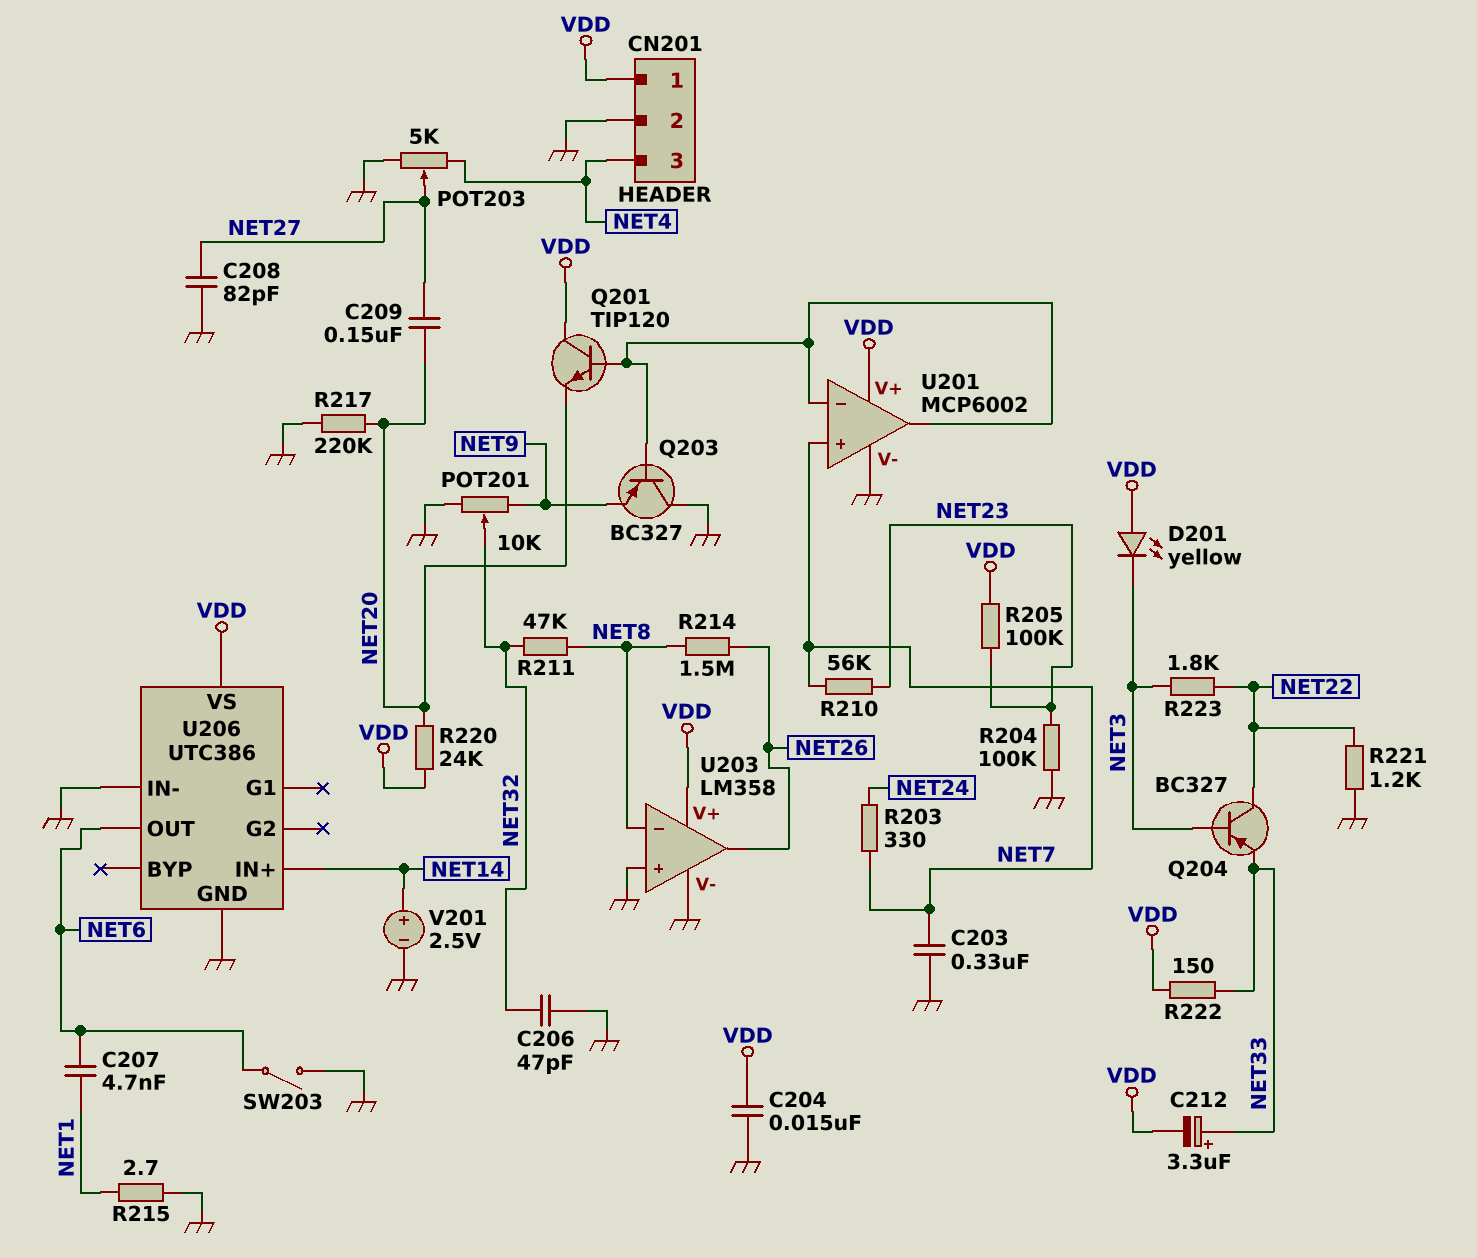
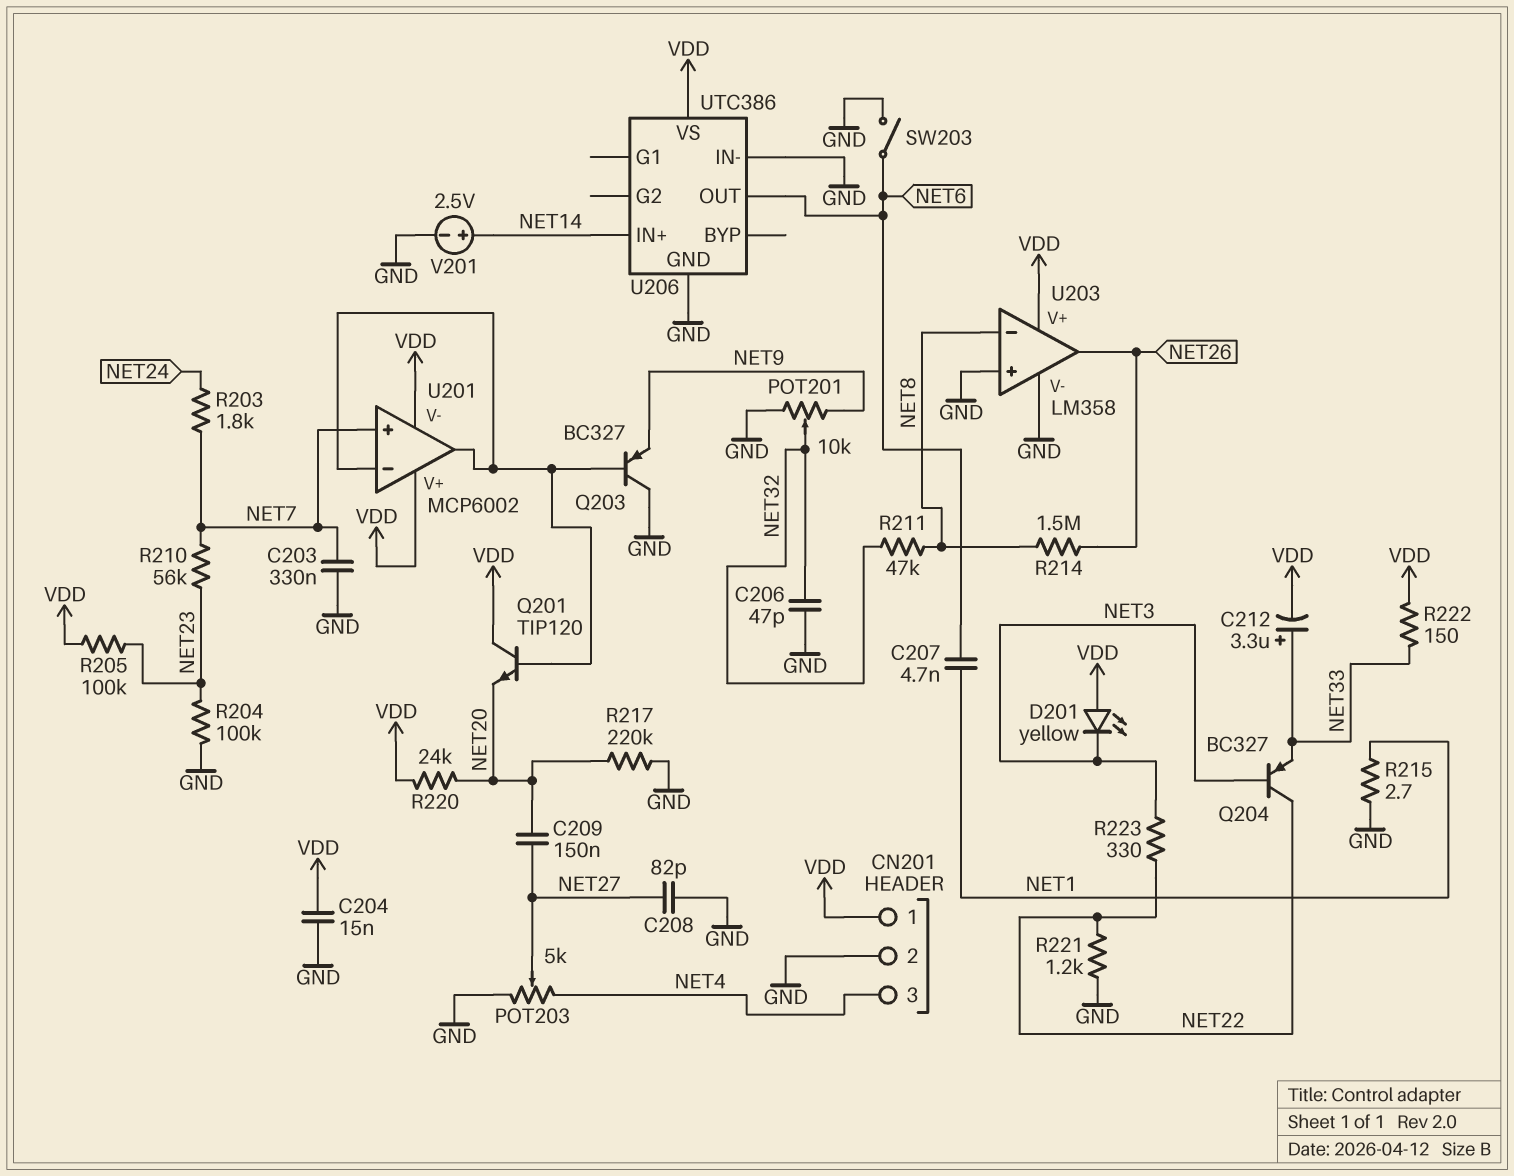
R203: 330 (NET7, NET24) -> 1.8k (NET7, NET24)
R223: 1.8k (NET3, NET22) -> 330 (NET3, NET22)
U201 pin V-: GND -> VDD

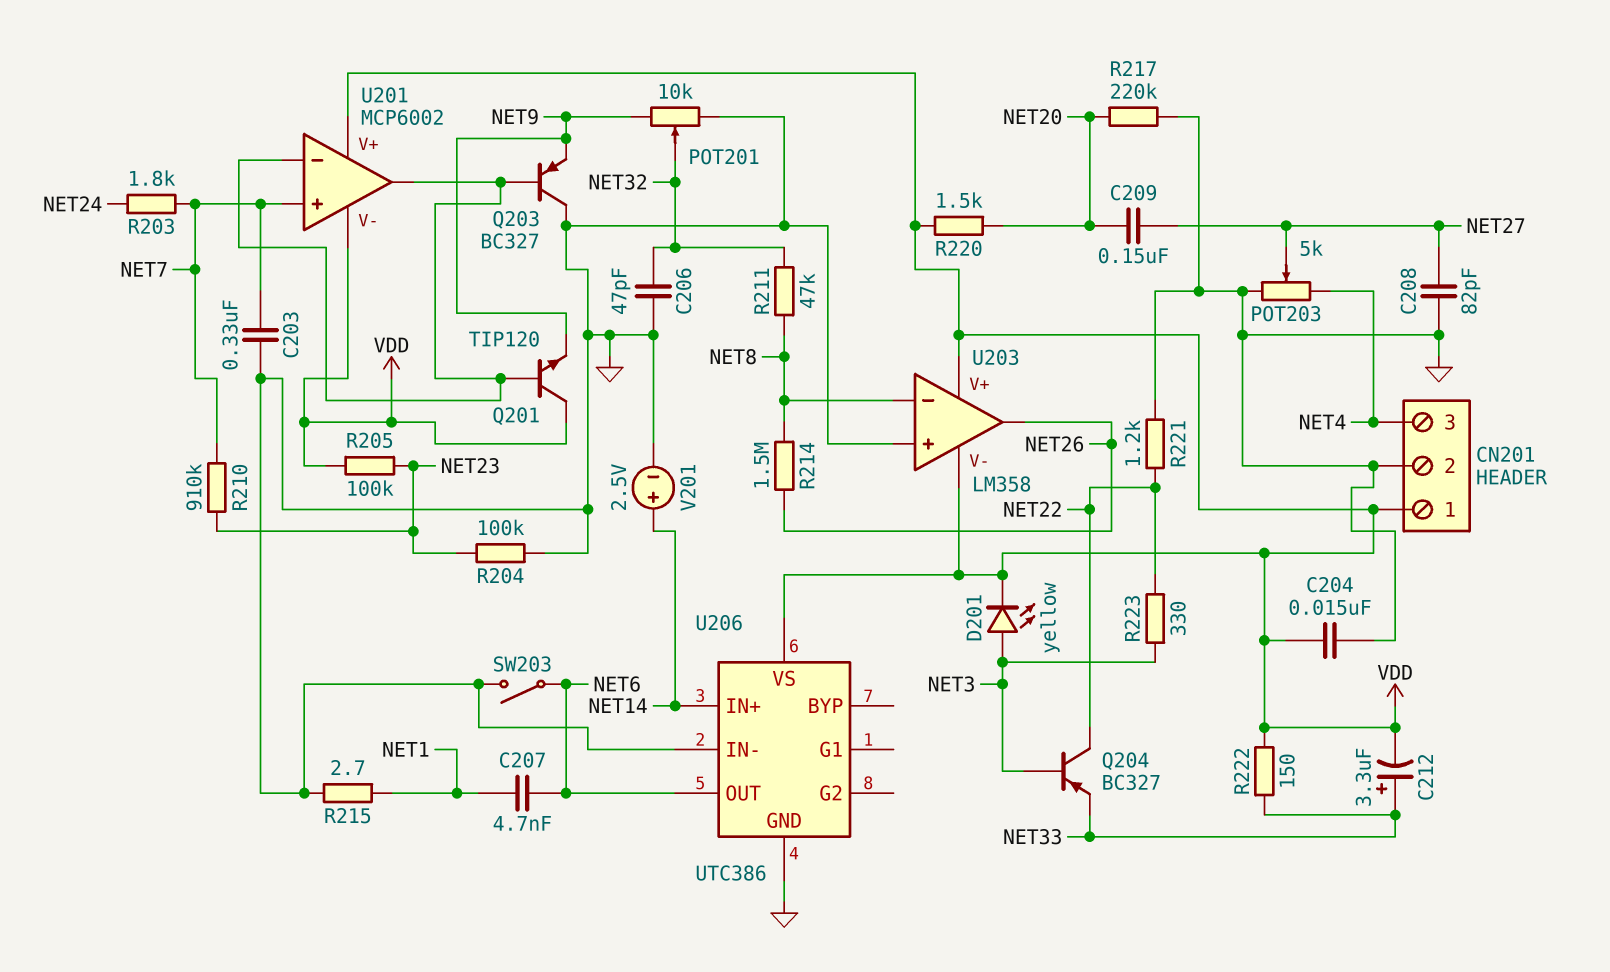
D201: LED yellow (A VDD, K NET3) -> LED yellow (A NET3, K VDD)
Q201: NPN TIP120 (B U201/in-, C VDD, E NET20) -> NPN TIP120 (B U201/in-, C VDD, E NET9)
R210: 56k (NET7, NET23) -> 910k (NET7, NET23)
R220: 24k (NET20, VDD) -> 1.5k (NET20, VDD)
U203 pin V-: GND -> VDD

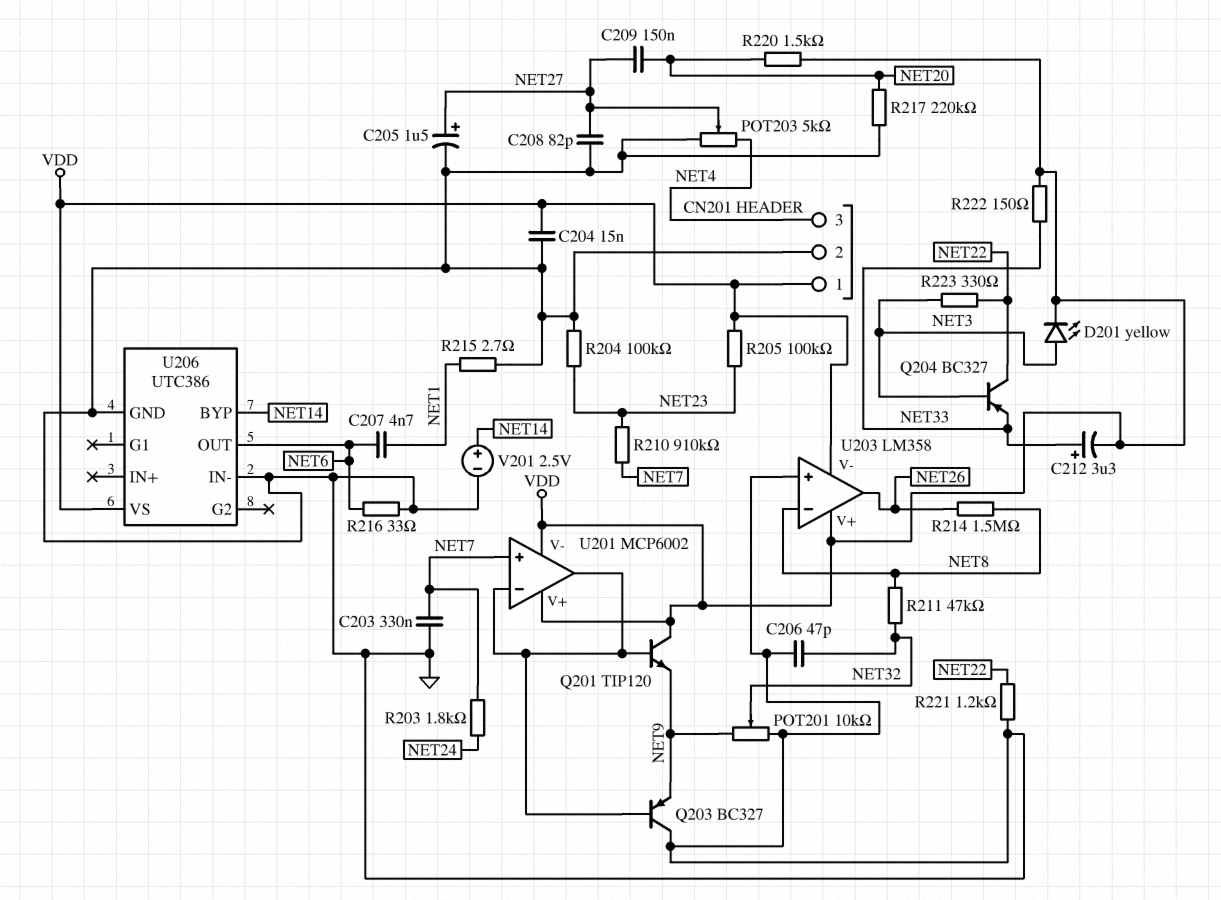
C205: none -> 1.5uF (plus NET27, minus GND)
R216: none -> 33 (GND, NET6)
SW203: switch (GND, NET6) -> none
U206 pin BYP: none -> NET14
U206 pin IN+: NET14 -> none

